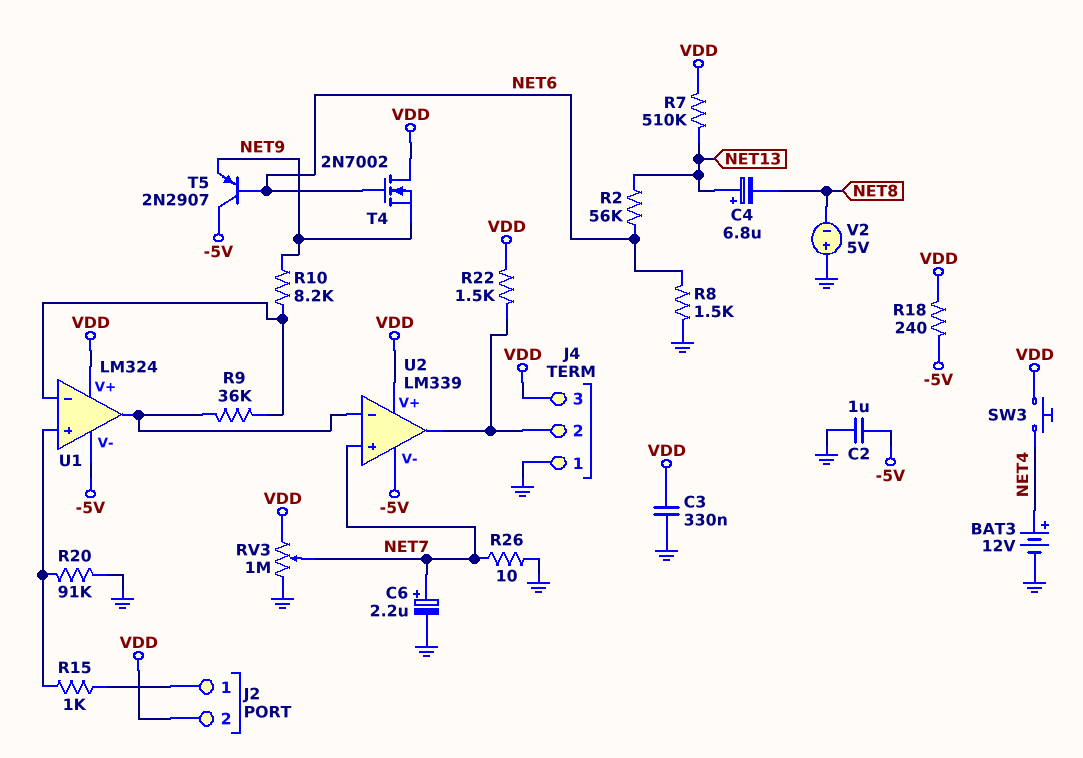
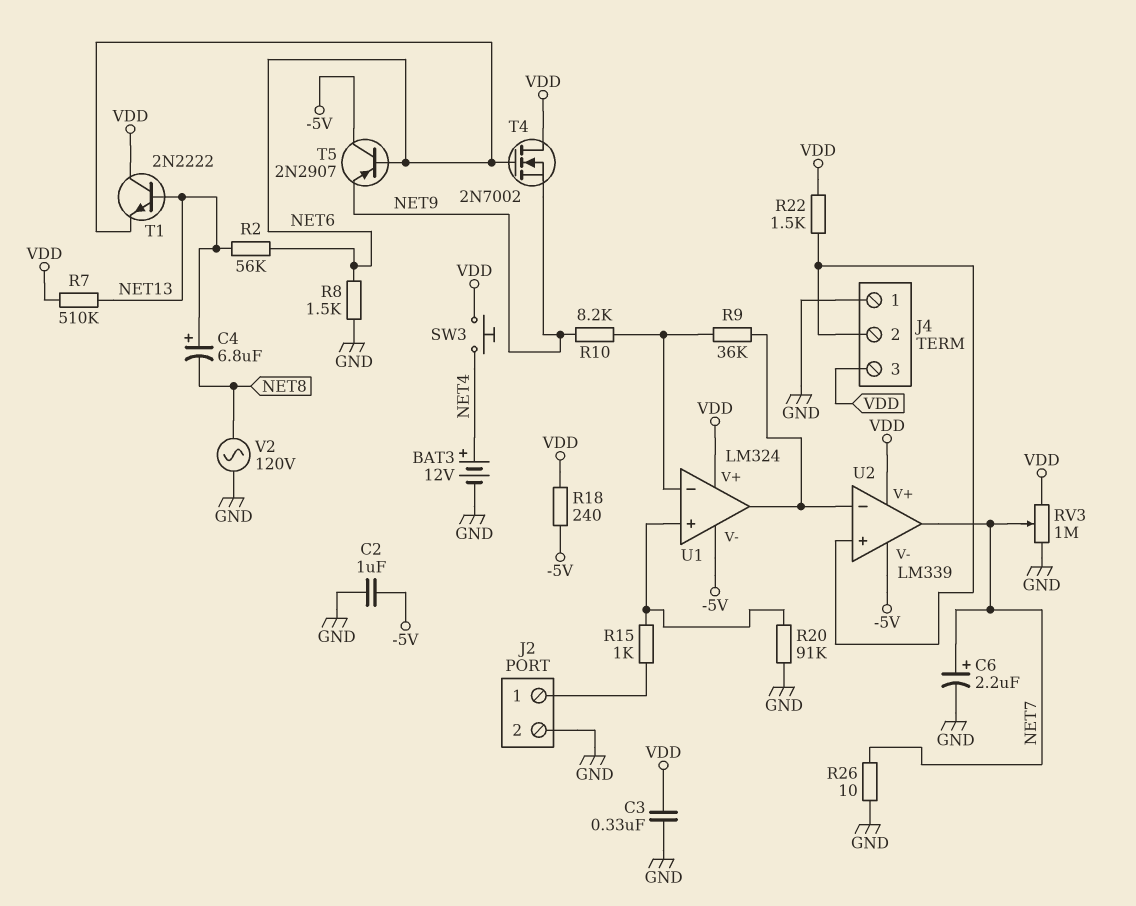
J2 pin 2: VDD -> GND
T1: none -> NPN 2N2222 (B NET13, C VDD, E NET6)
U2 pin in+: NET7 -> J4/2
U2 pin out: J4/2 -> NET7
V2: 5V (plus GND, minus NET8) -> AC 120V (GND, NET8)

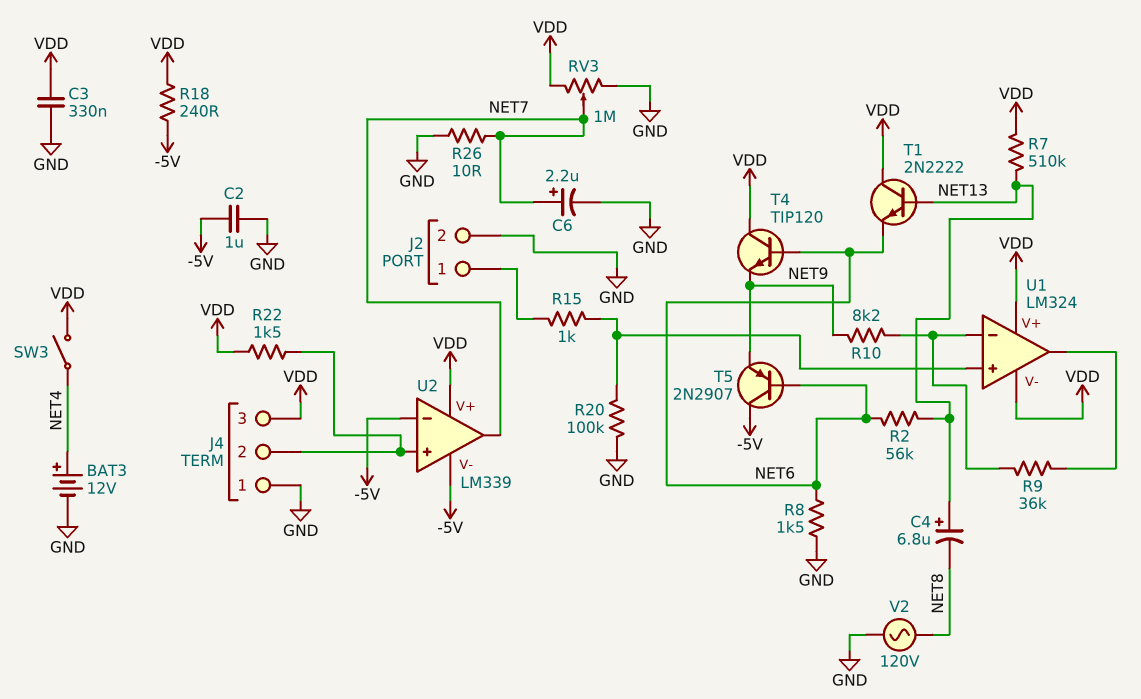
R20: 91k (GND, U1/in+) -> 100k (GND, U1/in+)
SW3: button (NET4, VDD) -> switch (NET4, VDD)
T4: NMOS 2N7002 (G NET6, D VDD, S NET9) -> NPN TIP120 (B NET6, C VDD, E NET9)
U1 pin V-: -5V -> VDD
U2 pin in-: U1/out -> -5V

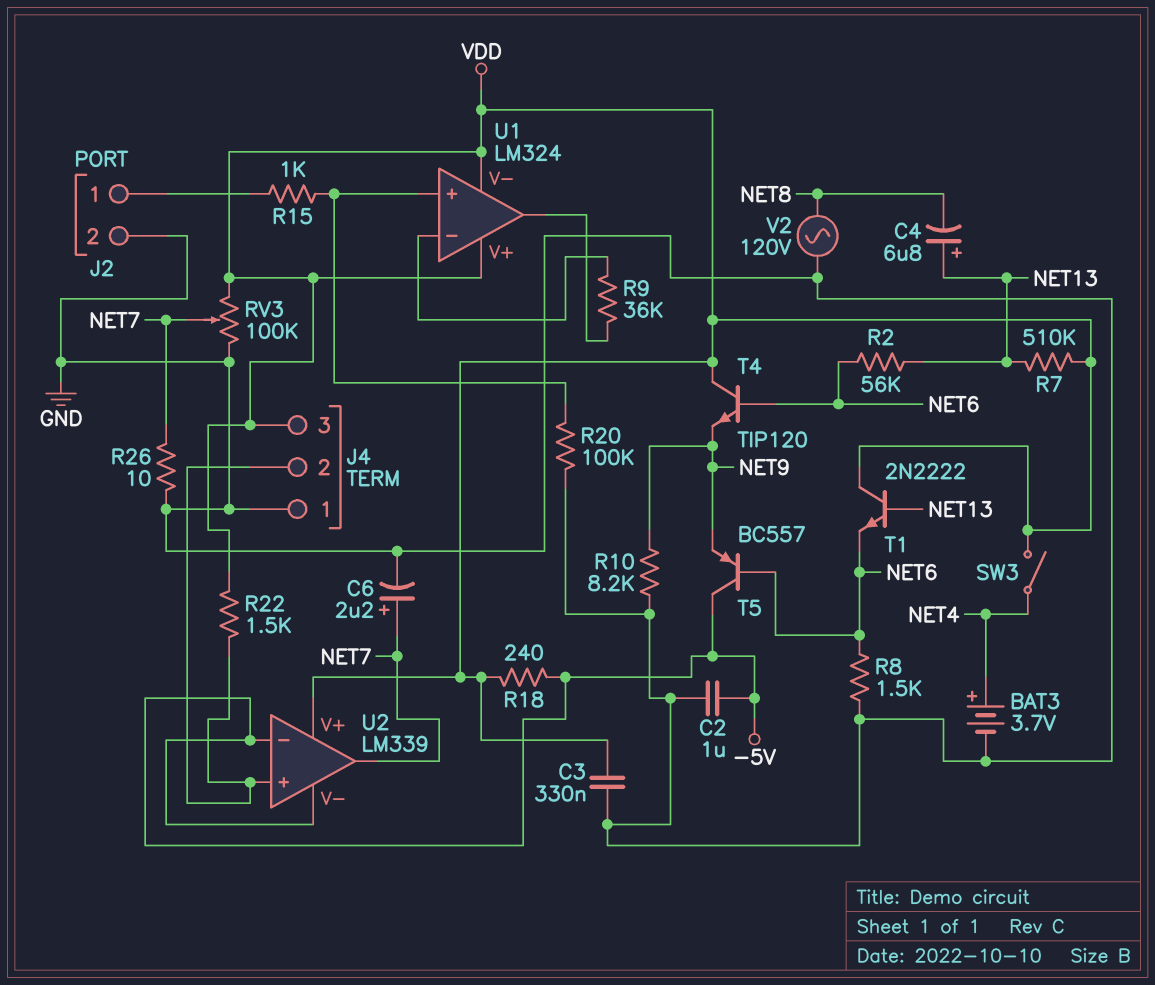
BAT3: 12V (plus NET4, minus GND) -> 3.7V (plus NET4, minus GND)
R10: 8.2k (NET9, U1/in-) -> 8.2k (GND, NET9)
RV3: 1M (GND, VDD, wiper NET7) -> 100k (GND, VDD, wiper NET7)
T5: PNP 2N2907 (B NET6, C -5V, E NET9) -> PNP BC557 (B NET6, C -5V, E NET9)

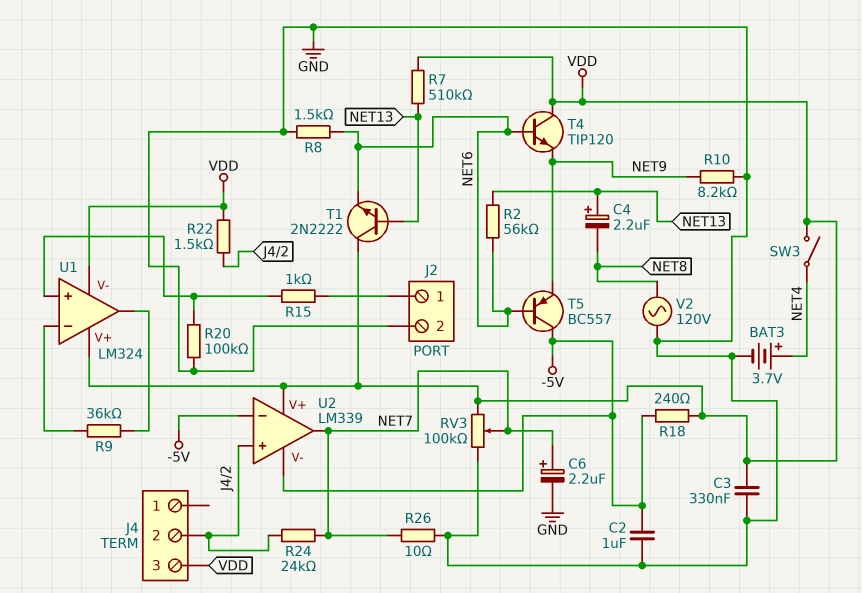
C4: 6.8uF (plus NET13, minus NET8) -> 2.2uF (plus NET13, minus NET8)
J4 pin 1: GND -> none
R24: none -> 24k (J4/2, NET7)

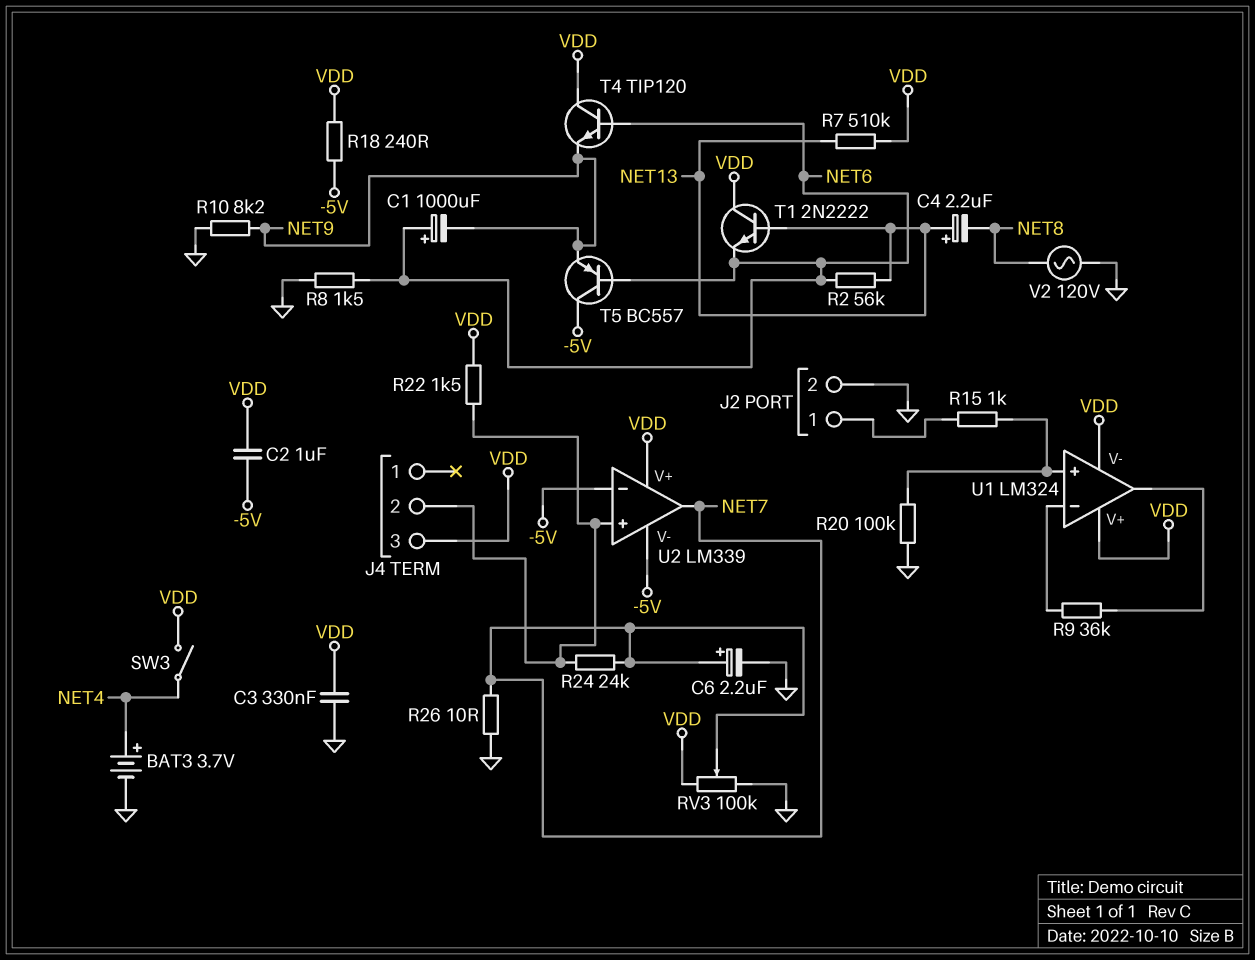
C1: none -> 1000uF (plus NET6, minus NET9)
C2: 1uF (-5V, GND) -> 1uF (-5V, VDD)

